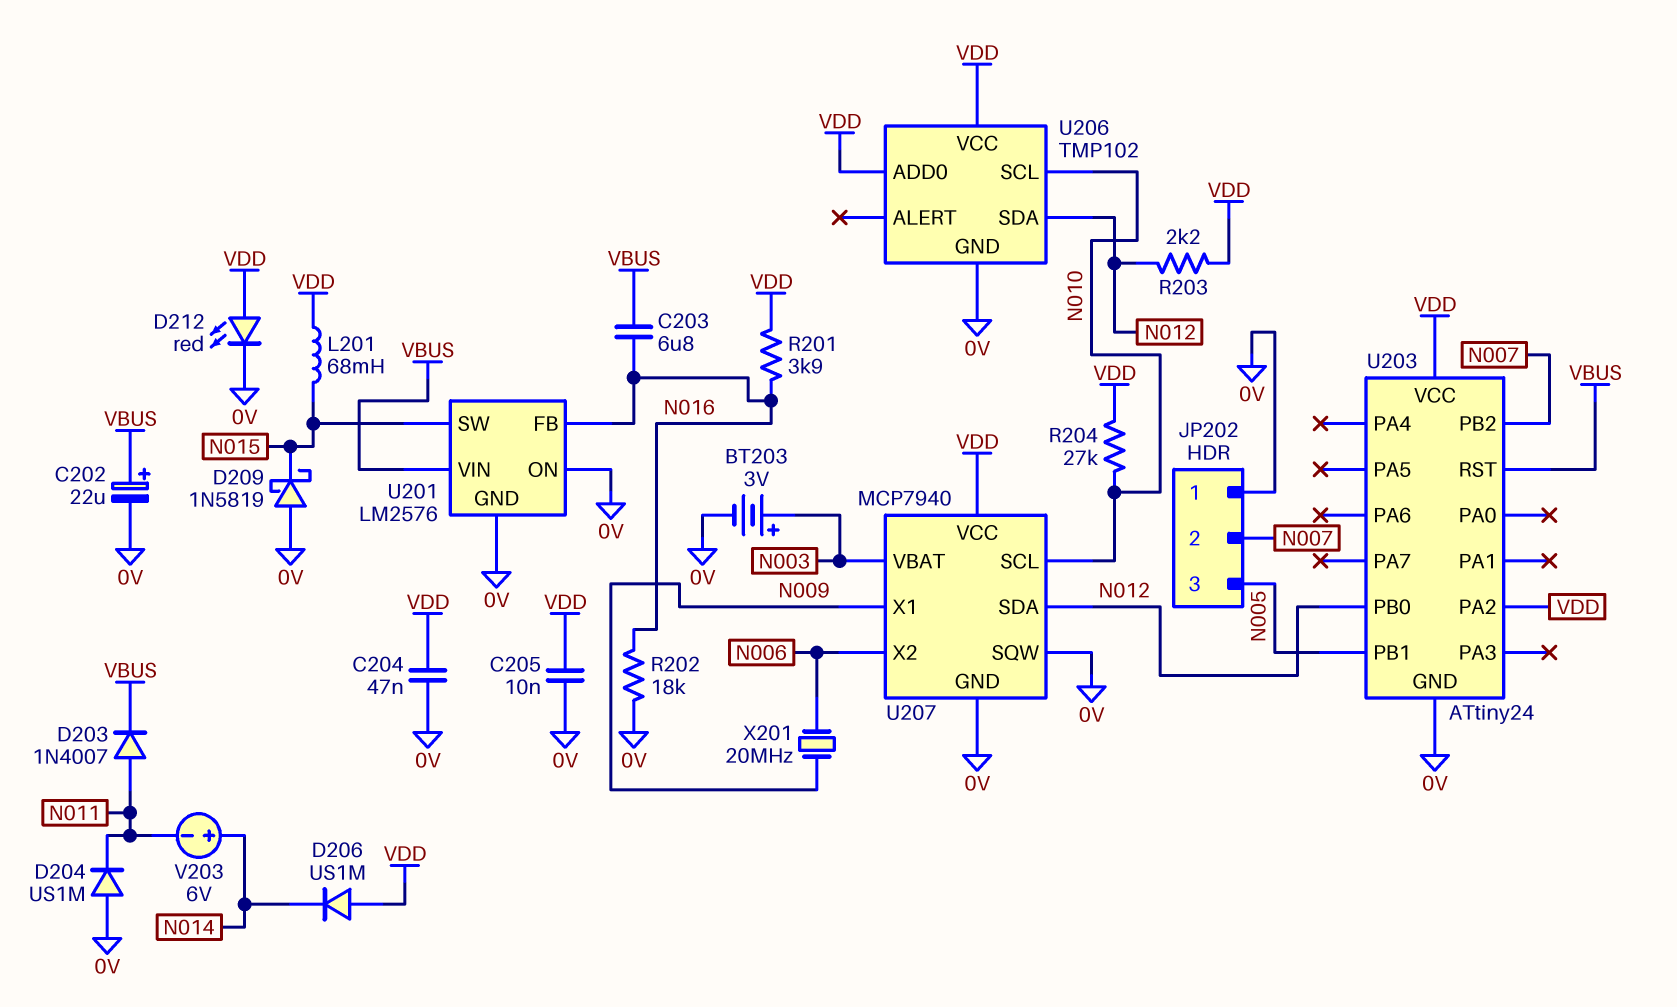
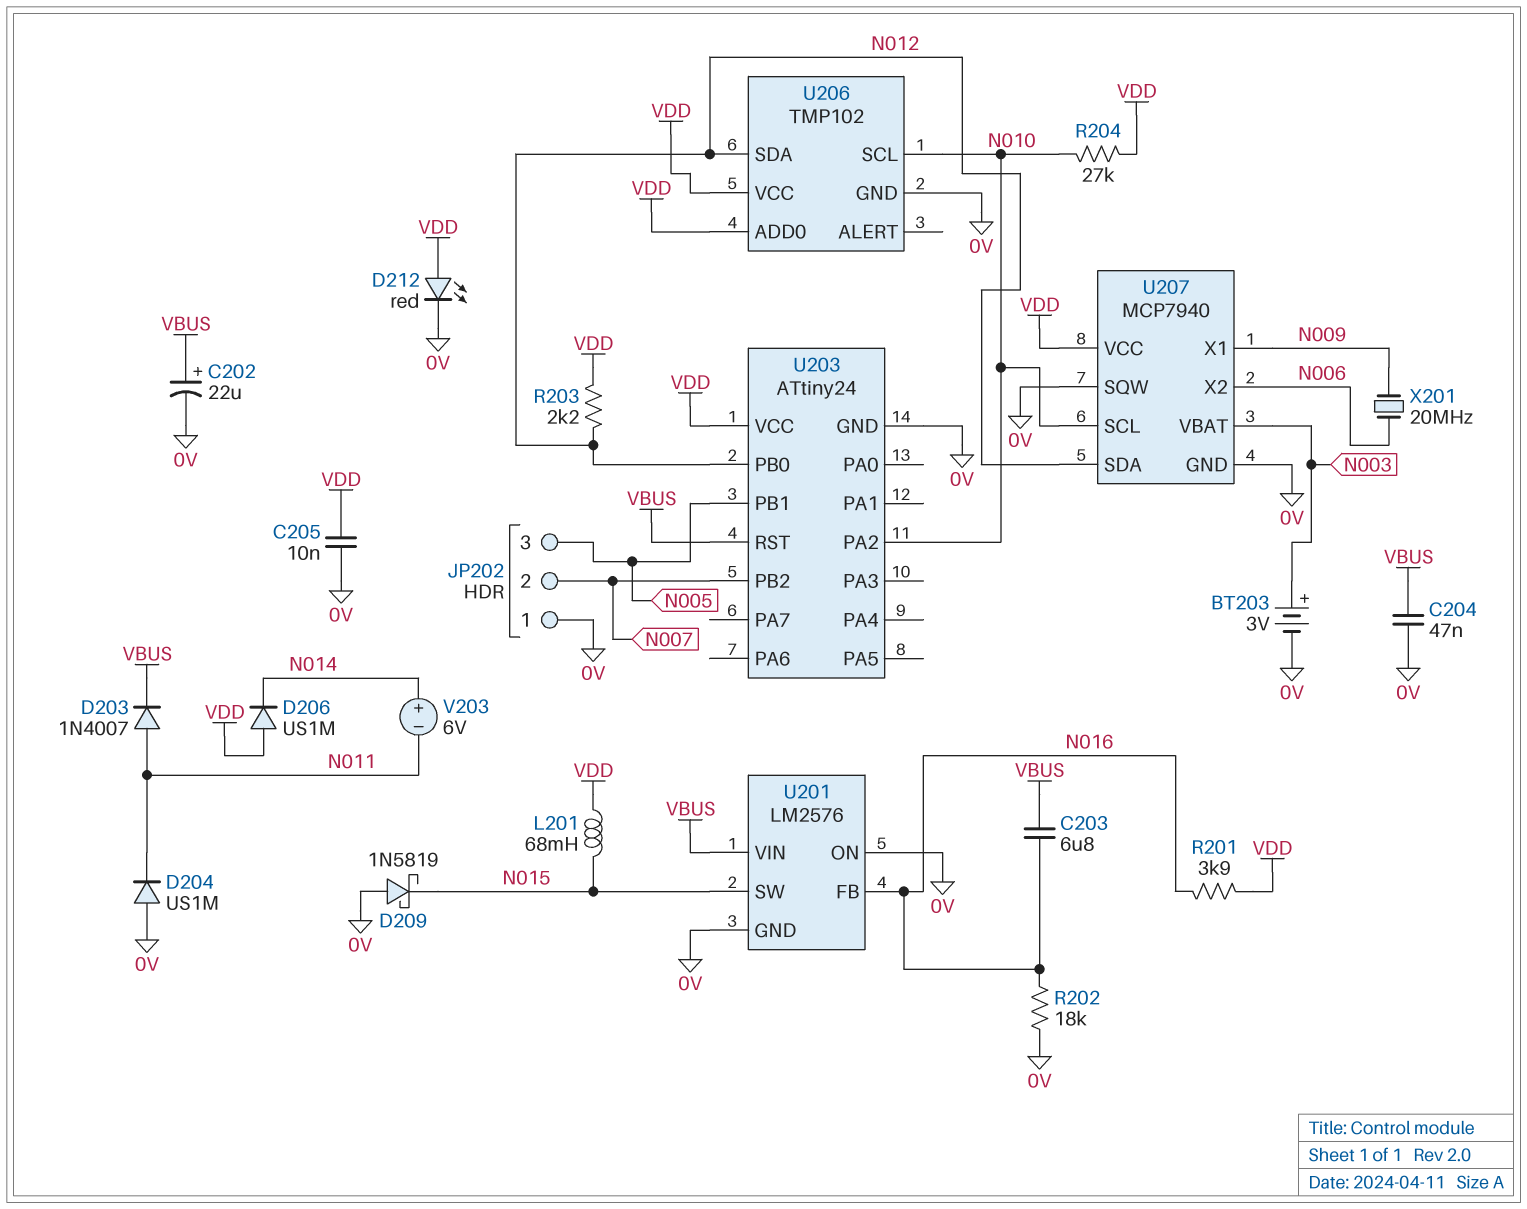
C204: 47nF (0V, VDD) -> 47nF (0V, VBUS)
U203 pin PA2: VDD -> N010

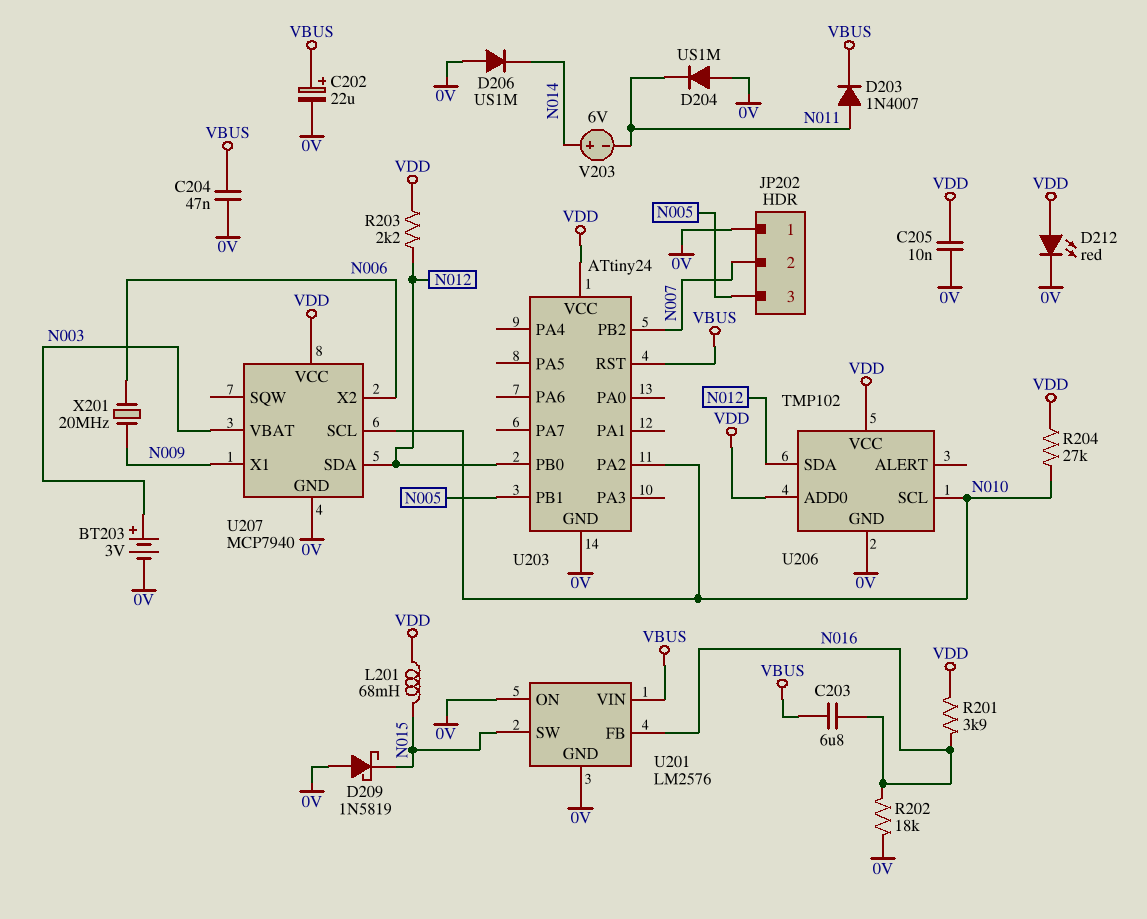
D206: diode US1M (A VDD, K N014) -> diode US1M (A 0V, K N014)
U207 pin SQW: 0V -> none

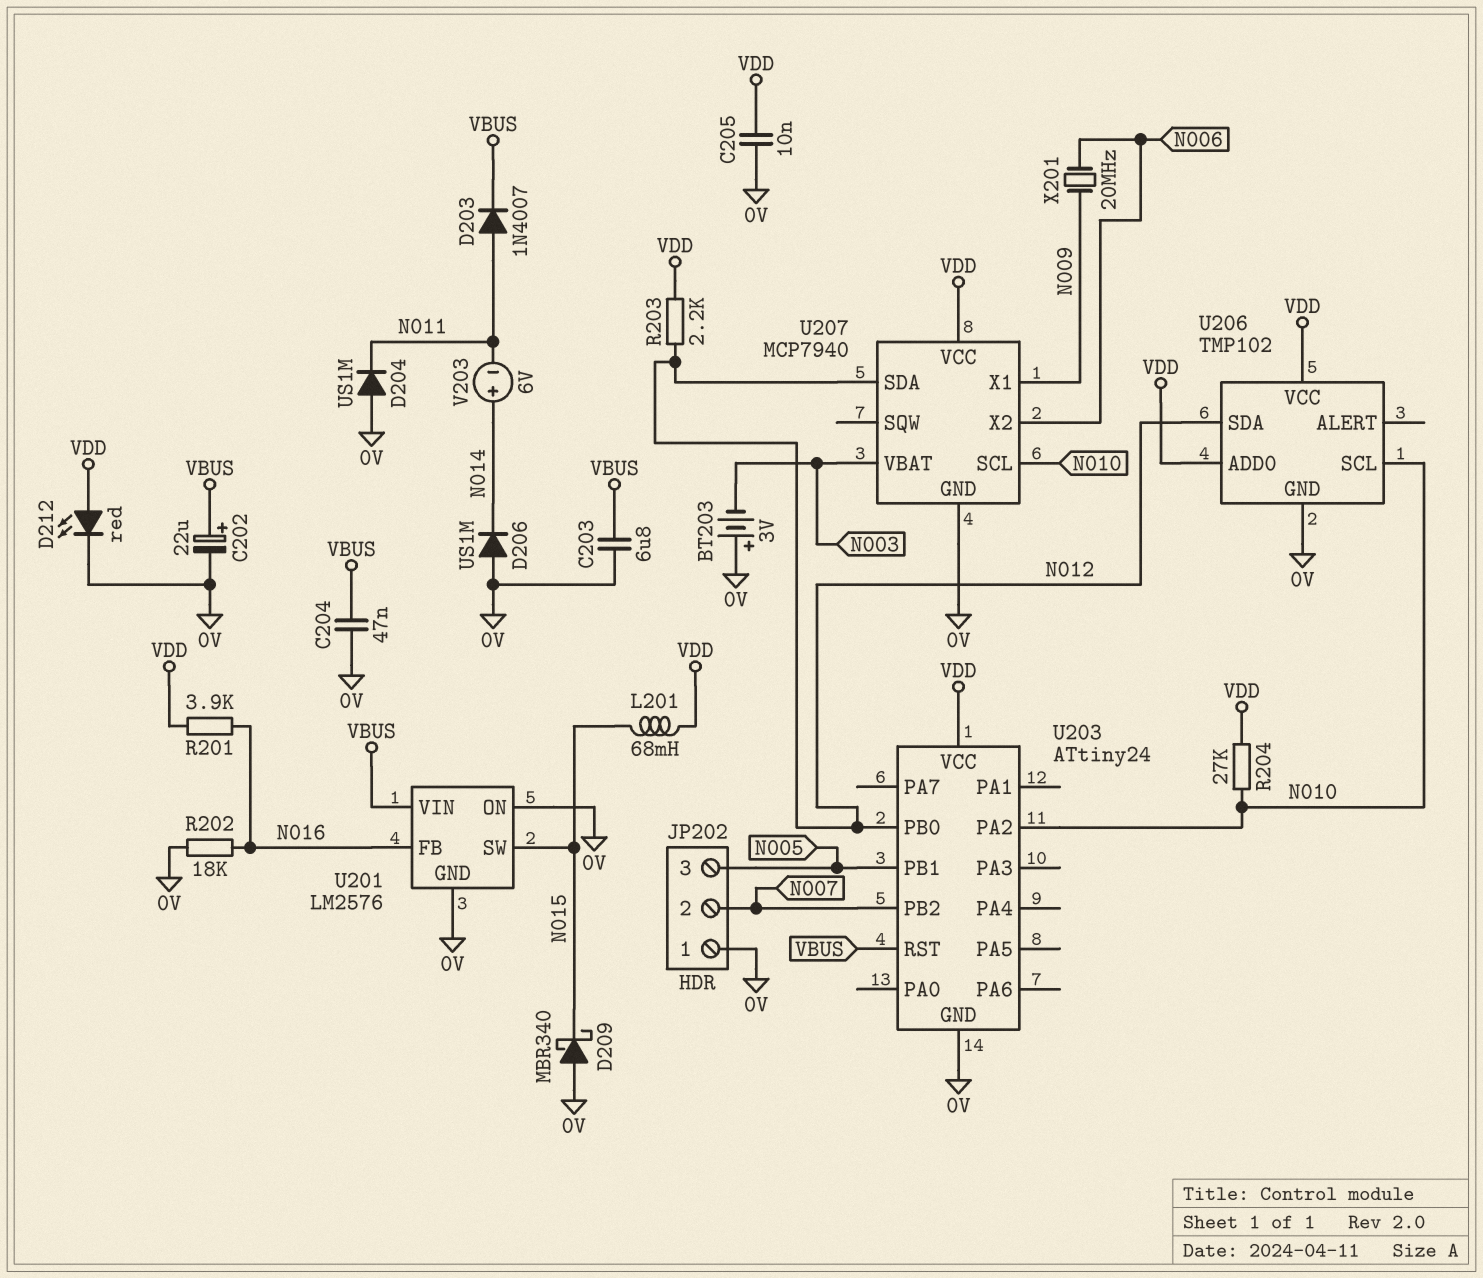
BT203: 3V (plus N003, minus 0V) -> 3V (plus 0V, minus N003)
C203: 6.8uF (N016, VBUS) -> 6.8uF (0V, VBUS)
D209: schottky 1N5819 (A 0V, K N015) -> schottky MBR340 (A 0V, K N015)

